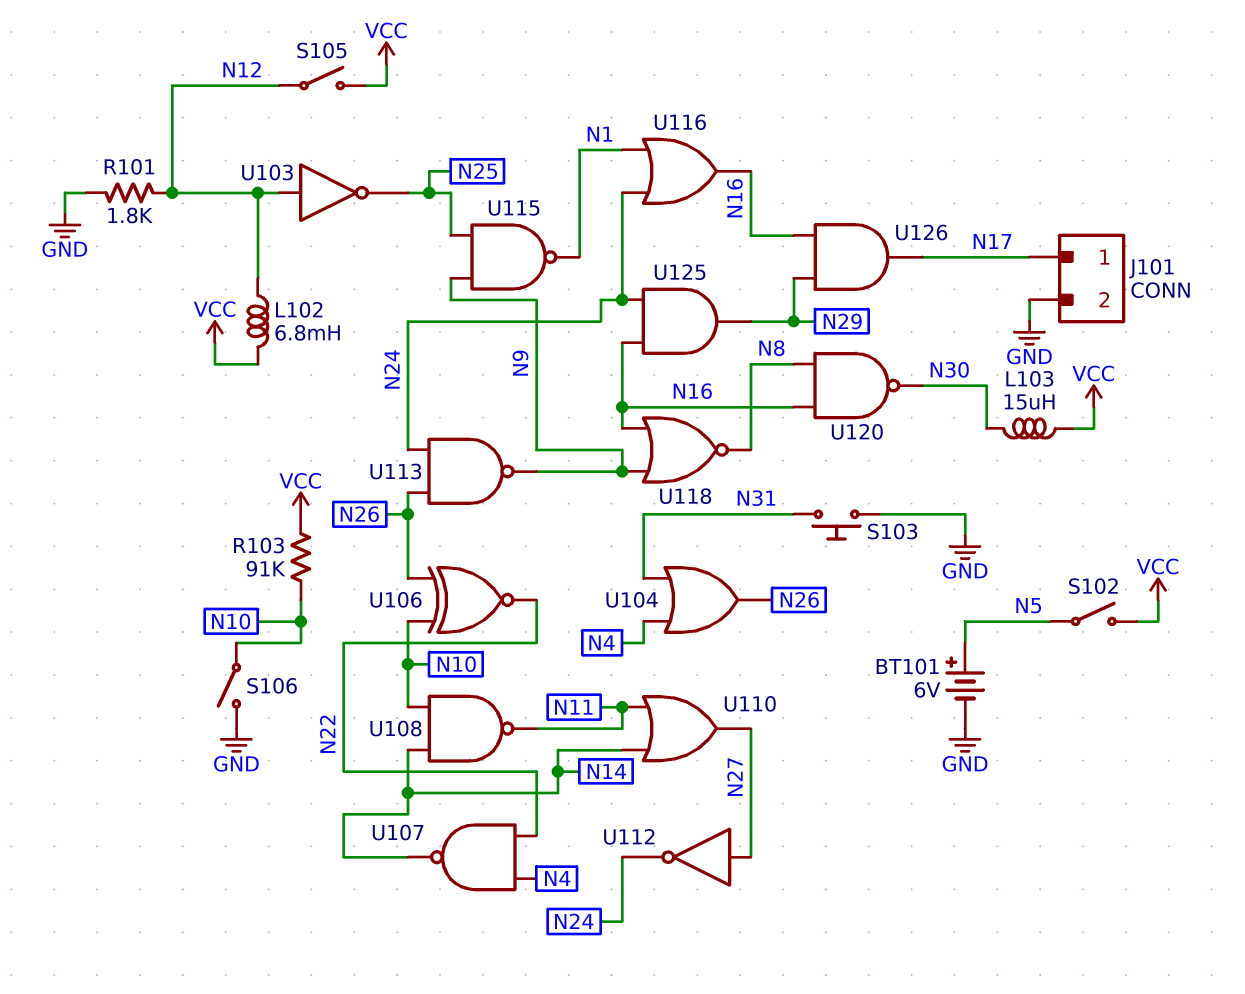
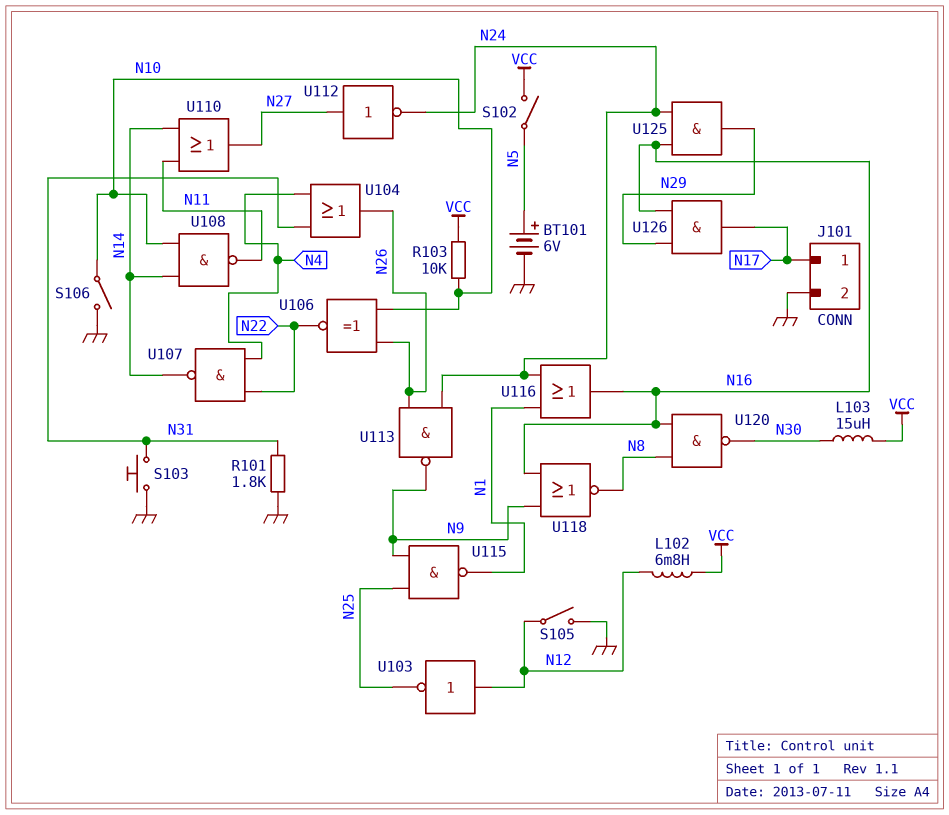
R101: 1.8k (GND, N12) -> 1.8k (GND, N31)
R103: 91k (N10, VCC) -> 10k (N10, VCC)
S105: switch (N12, VCC) -> switch (GND, N12)

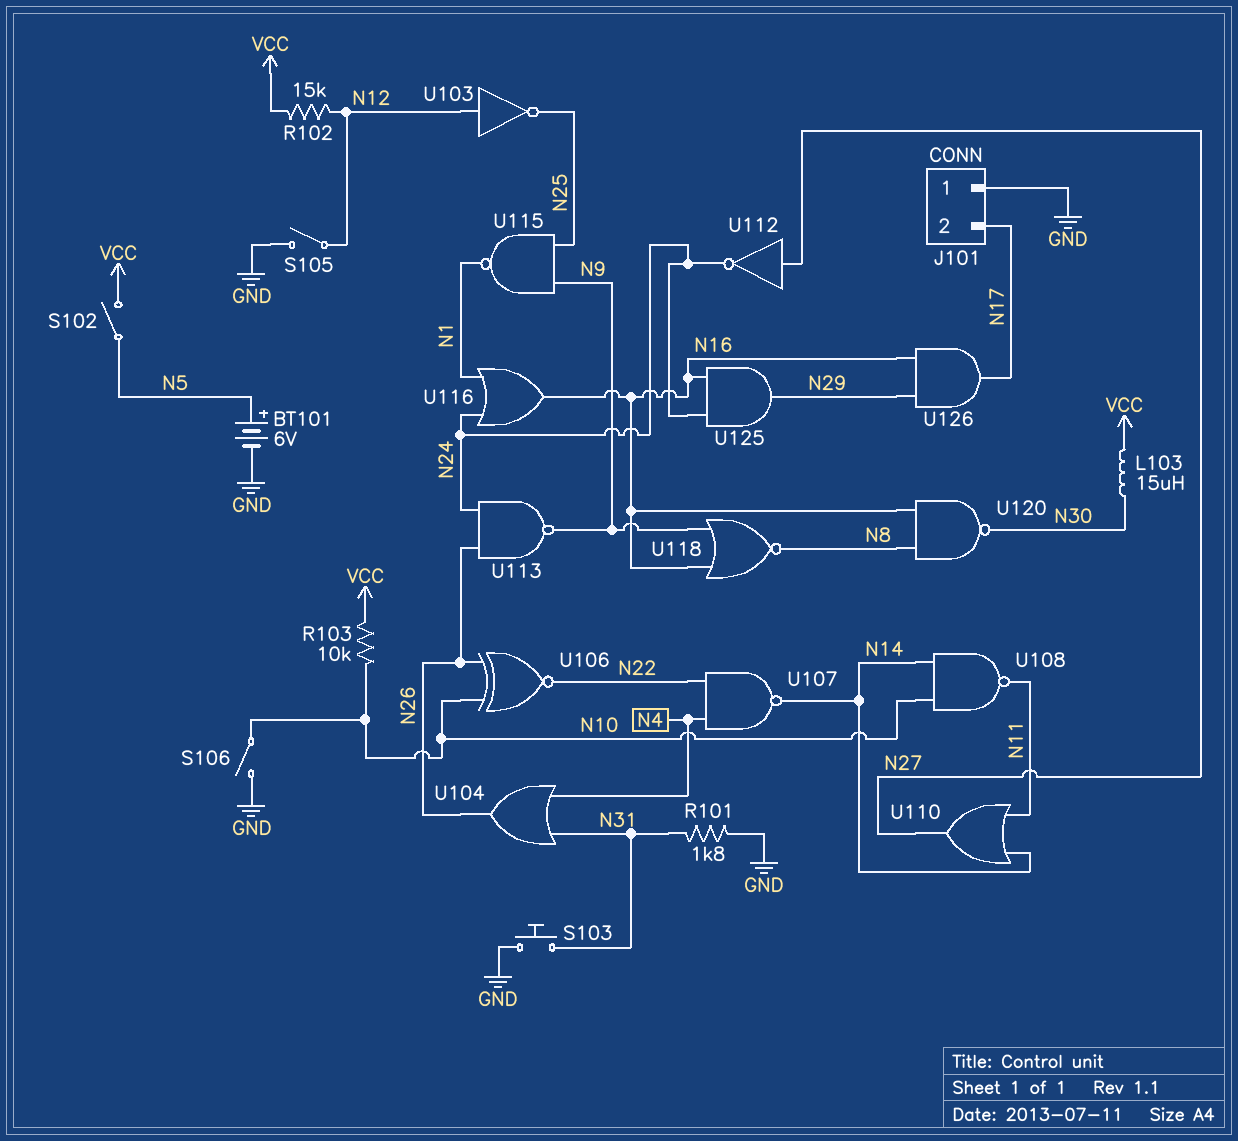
J101 pin 1: N17 -> GND
J101 pin 2: GND -> N17
L102: 6.8mH (N12, VCC) -> none
R102: none -> 15k (N12, VCC)

